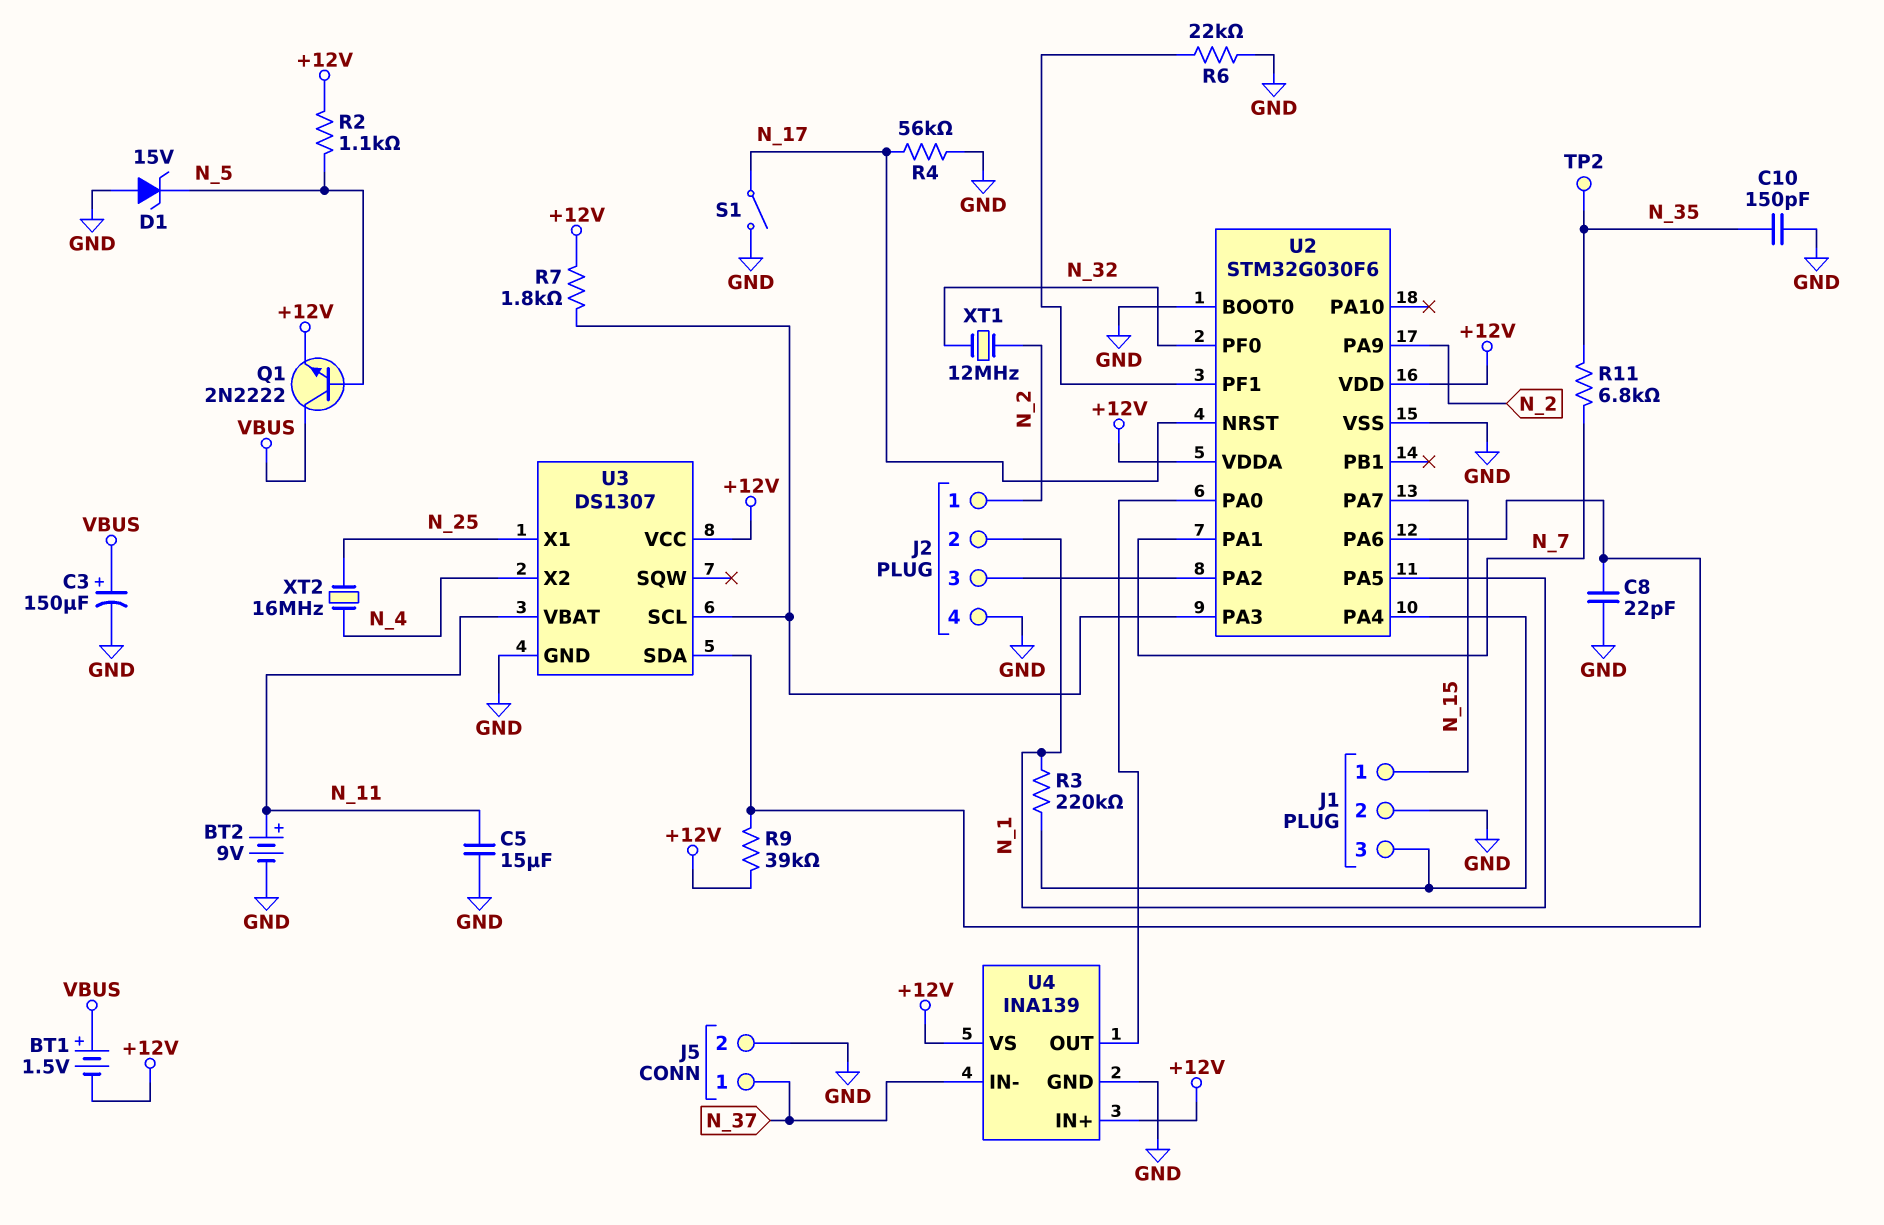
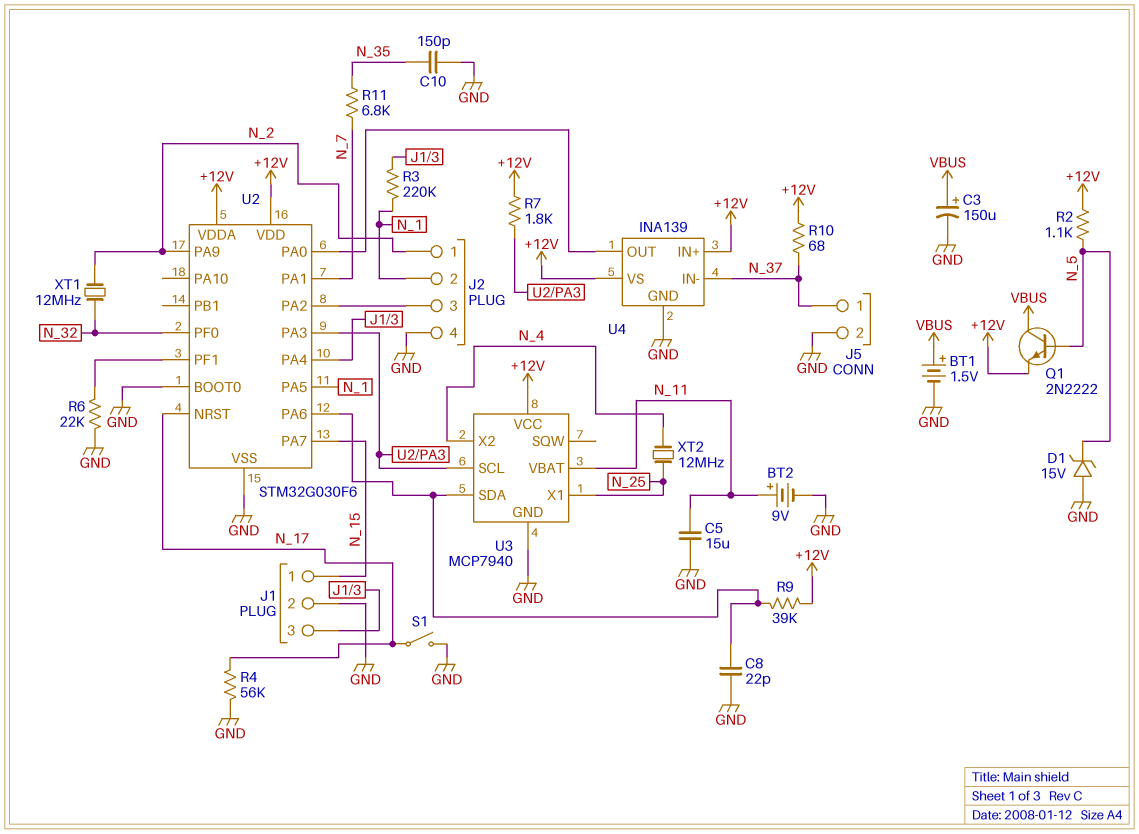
BT1: 1.5V (plus VBUS, minus +12V) -> 1.5V (plus VBUS, minus GND)
R10: none -> 68 (+12V, N_37)
TP2: test point (N_35) -> none
U3: DS1307 -> MCP7940
XT2: 16MHz (N_4, N_25) -> 12MHz (N_4, N_25)

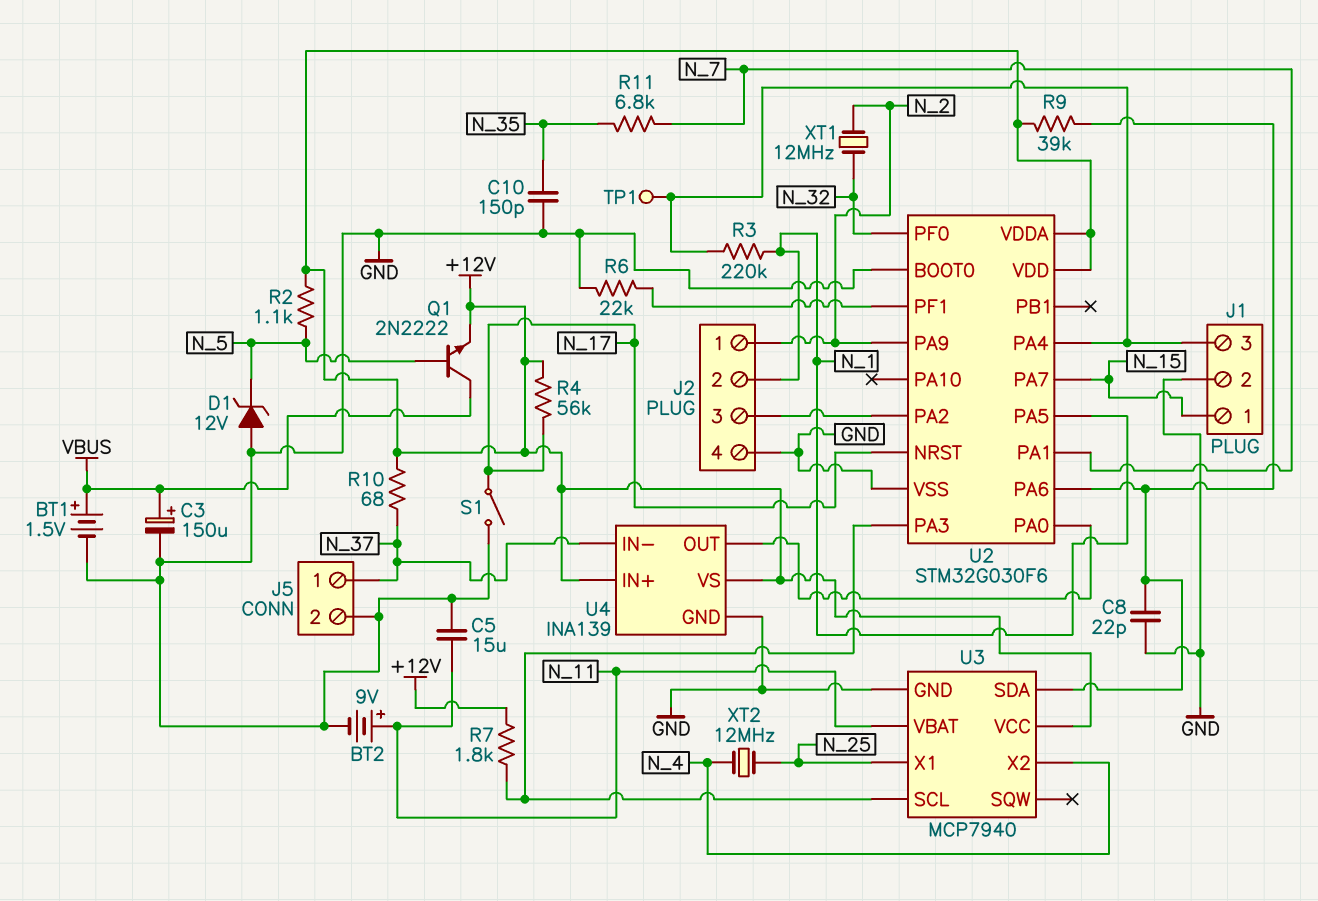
D1: zener 15V (A GND, K N_5) -> zener 12V (A GND, K N_5)
R4: 56k (GND, N_17) -> 56k (+12V, N_17)
TP1: none -> test point (J1/3)

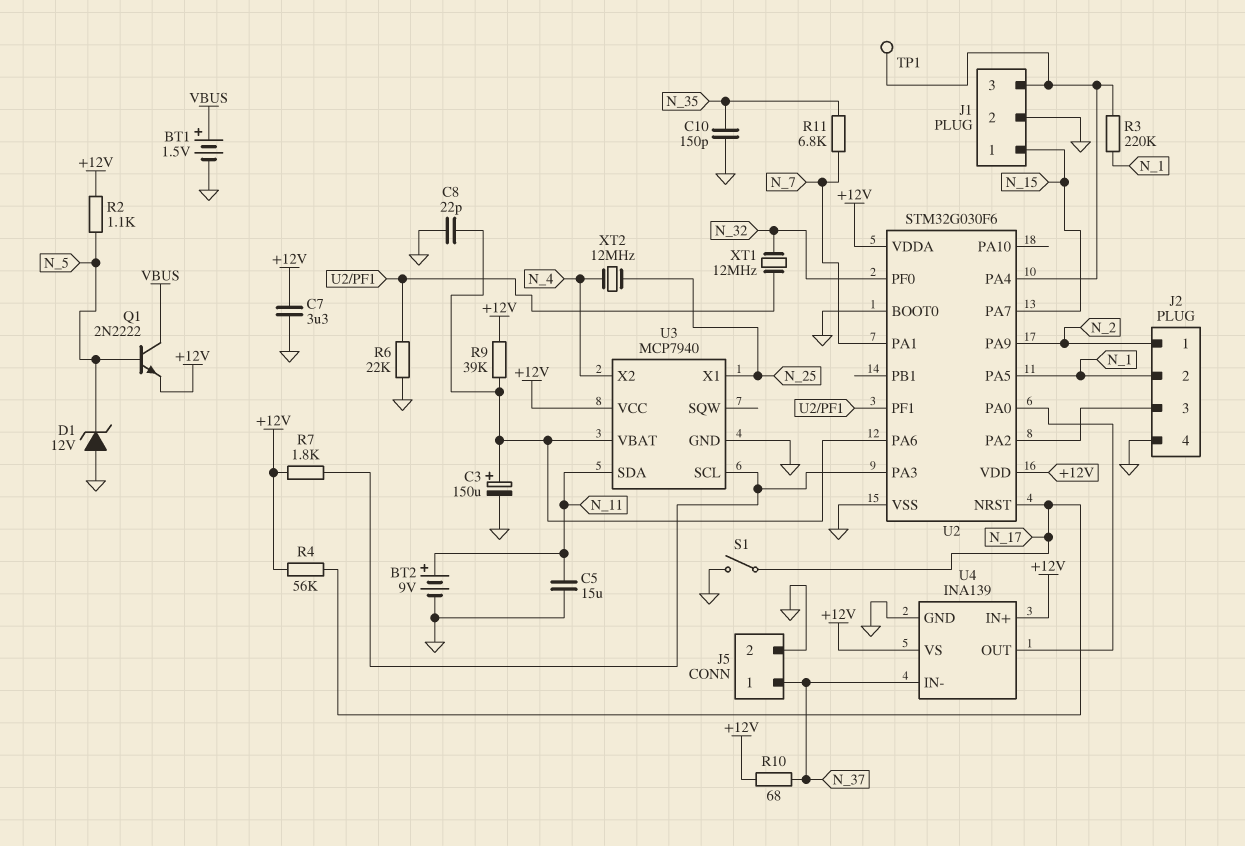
C3: 150uF (plus VBUS, minus GND) -> 150uF (plus U2/PA6, minus GND)
C7: none -> 3.3uF (+12V, GND)
U3 pin SDA: U2/PA6 -> N_11
U3 pin VBAT: N_11 -> U2/PA6
XT1: 12MHz (N_2, N_32) -> 12MHz (N_32, U2/PF1)

